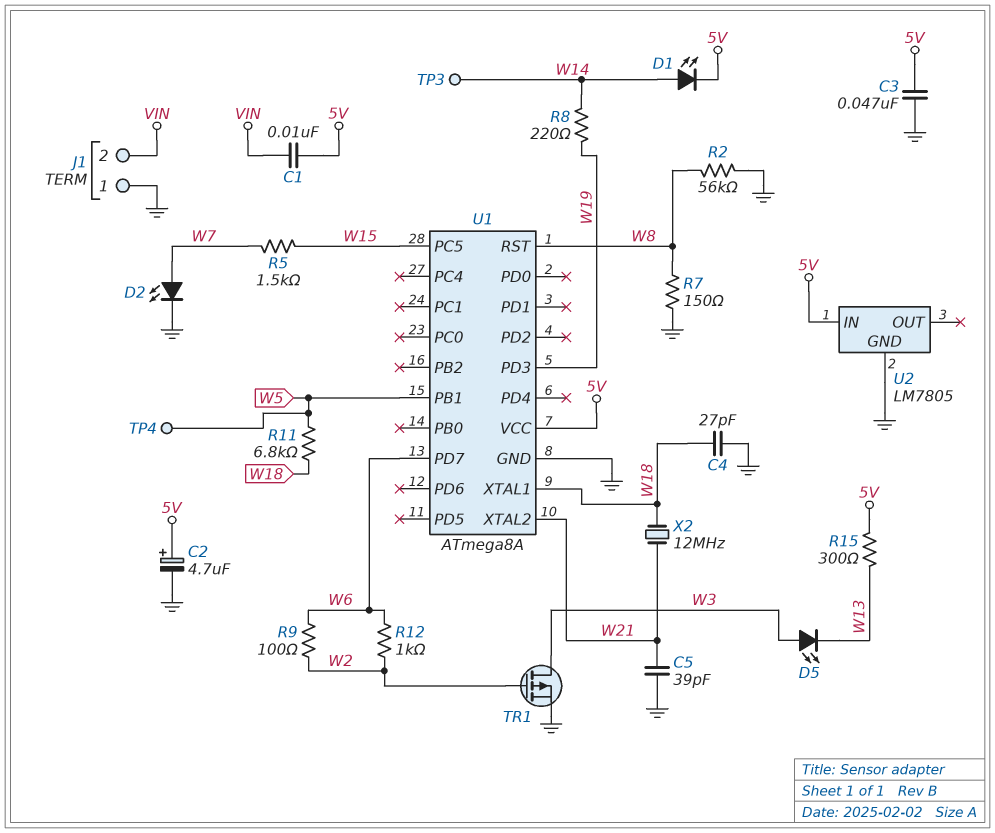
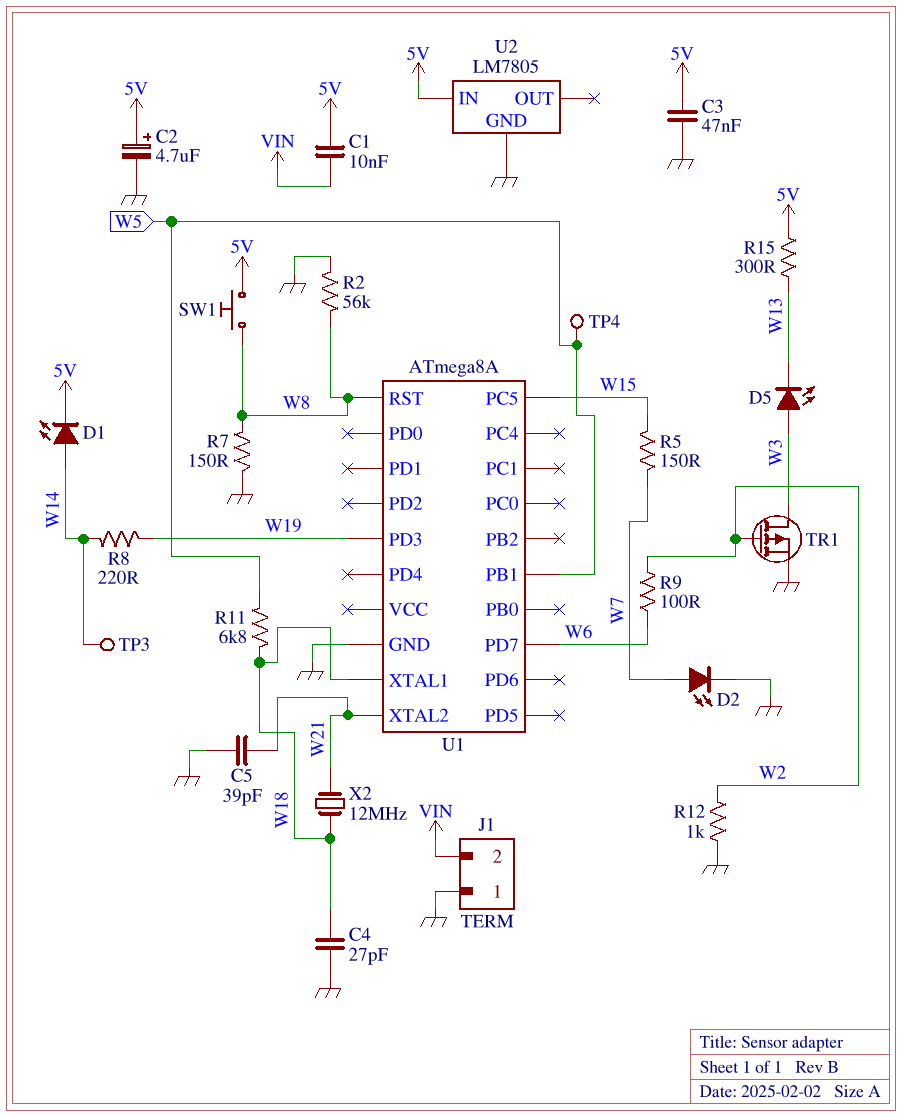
R5: 1.5k (W7, W15) -> 150 (W7, W15)
R12: 1k (W2, W6) -> 1k (GND, W2)
SW1: none -> button (5V, W8)
U1 pin VCC: 5V -> none

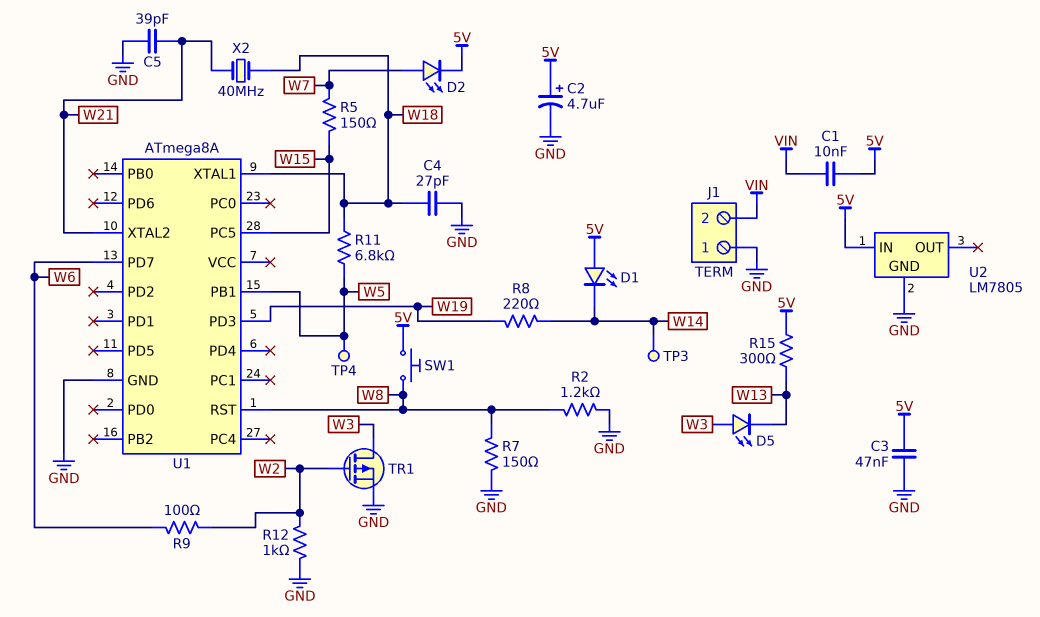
D1: LED (A W14, K 5V) -> LED (A 5V, K W14)
D2: LED (A W7, K GND) -> LED (A W7, K 5V)
R2: 56k (GND, W8) -> 1.2k (GND, W8)
X2: 12MHz (W18, W21) -> 40MHz (W18, W21)

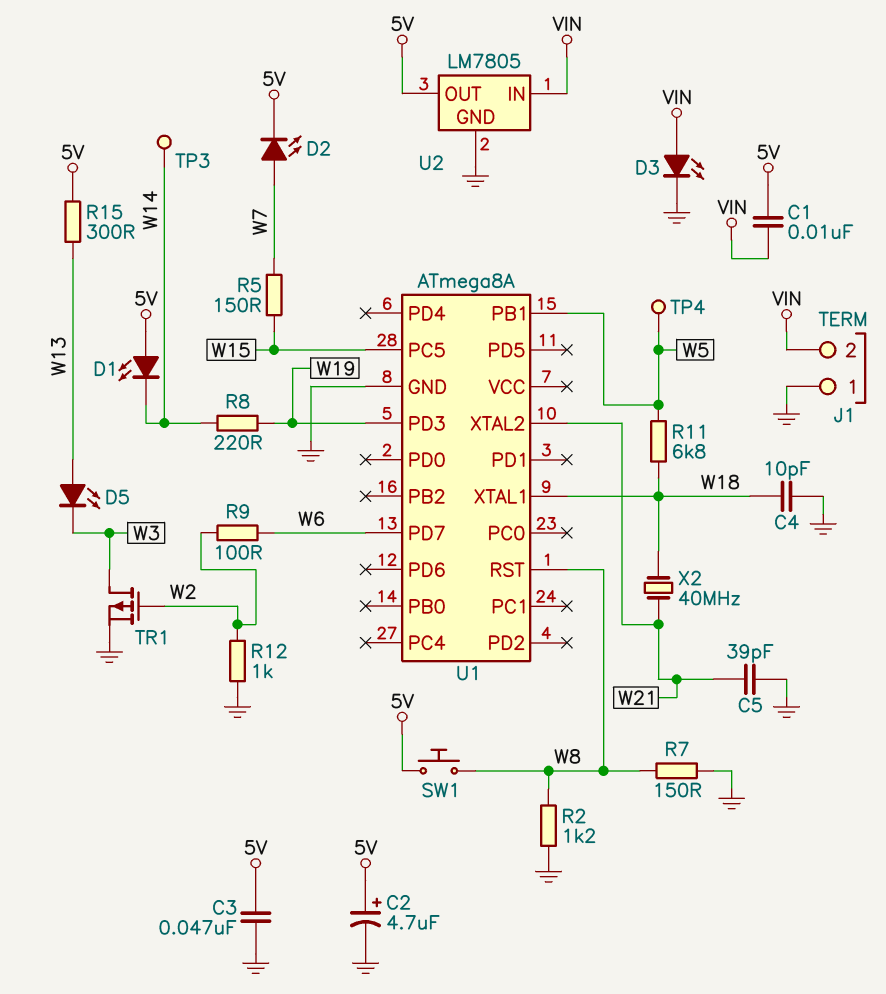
C4: 27pF (GND, W18) -> 10pF (GND, W18)
D3: none -> LED (A VIN, K GND)
D5: LED (A W3, K W13) -> LED (A W13, K W3)
U2 pin IN: 5V -> VIN
U2 pin OUT: none -> 5V

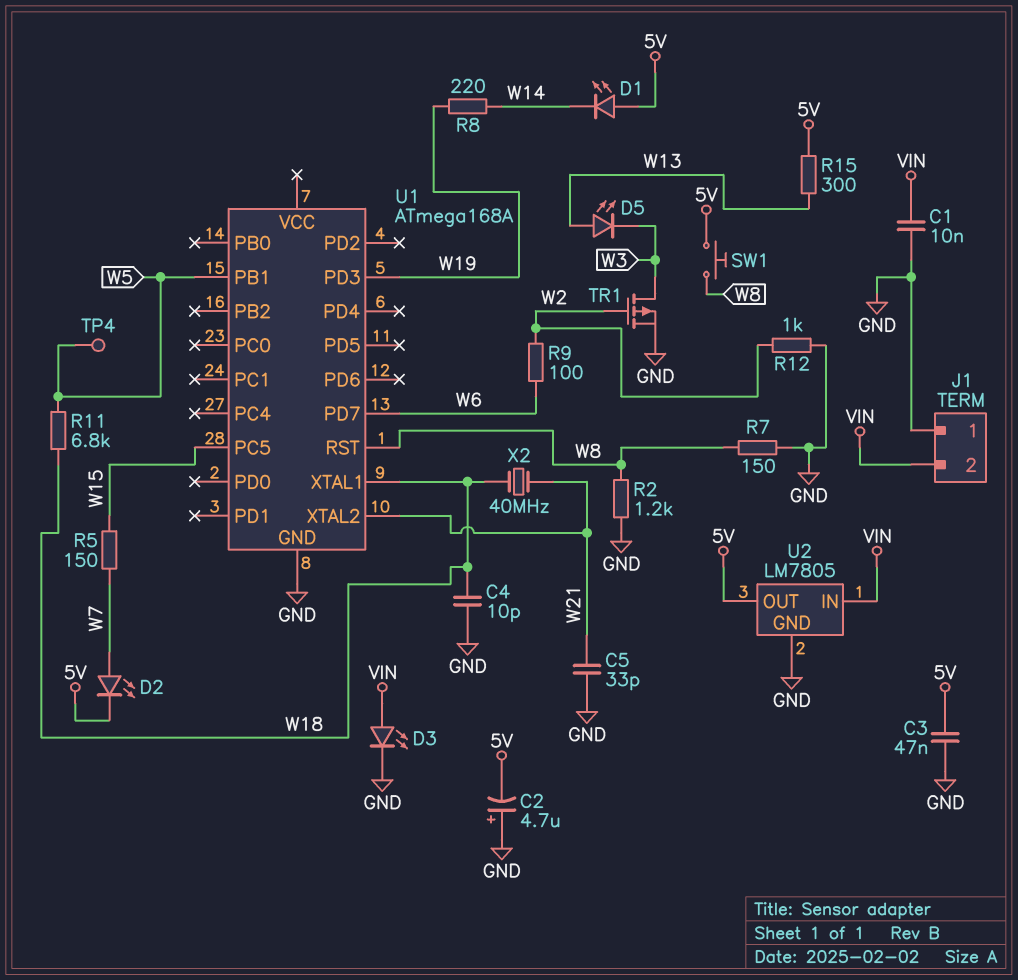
C1: 10nF (5V, VIN) -> 10nF (GND, VIN)
C2: 4.7uF (plus 5V, minus GND) -> 4.7uF (plus GND, minus 5V)
C5: 39pF (GND, W21) -> 33pF (GND, W21)
TP3: test point (W14) -> none
U1: ATmega8A -> ATmega168A

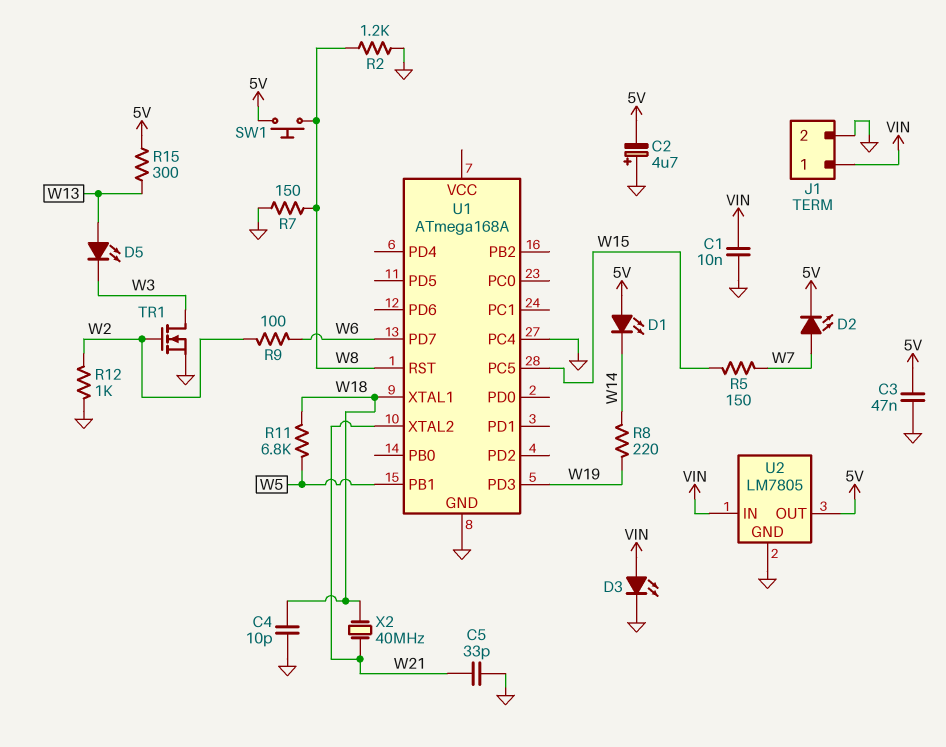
J1 pin 1: GND -> VIN
J1 pin 2: VIN -> GND
TP4: test point (W5) -> none
TR1: PMOS (G W2, D W3, S GND) -> NMOS (G W2, D W3, S GND)
U1 pin PC4: none -> GND

